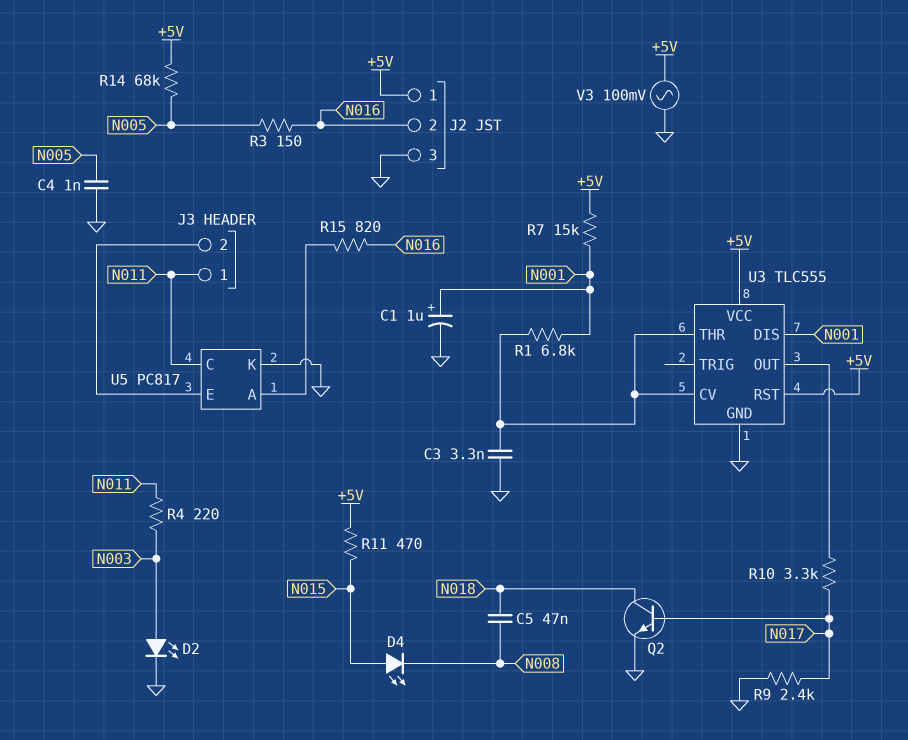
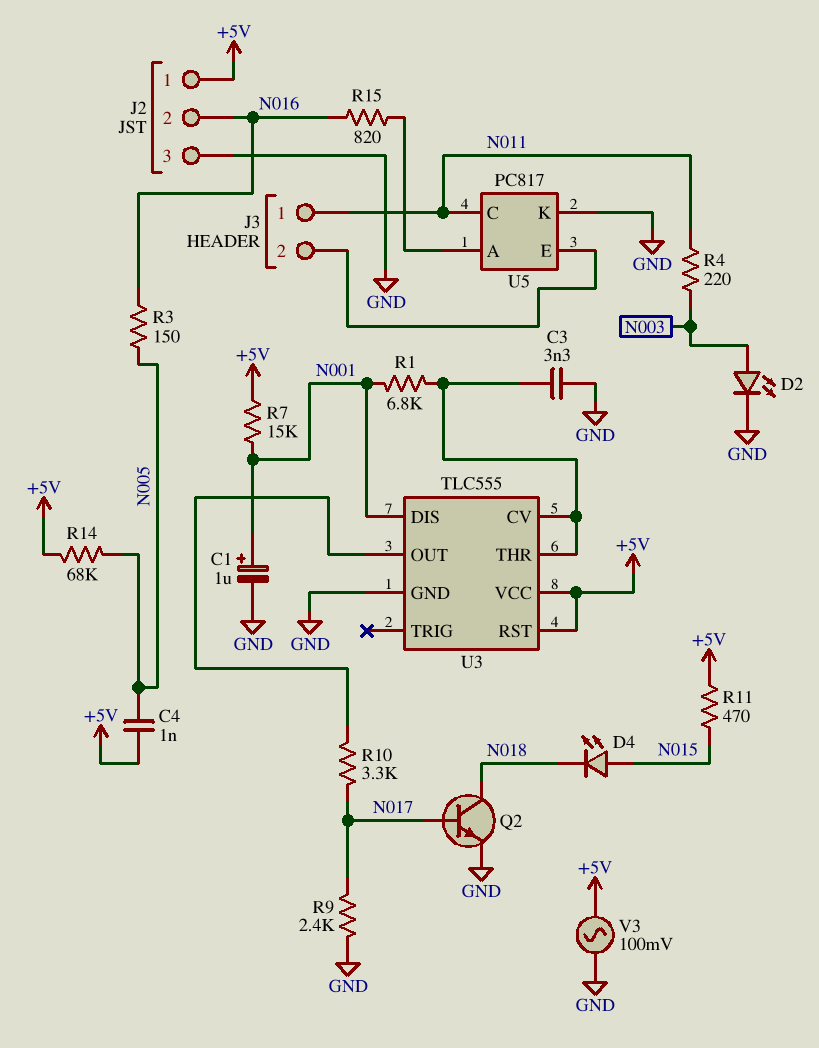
C4: 1nF (GND, N005) -> 1nF (+5V, N005)
C5: 47nF (N008, N018) -> none
D4: LED (A N015, K N008) -> LED (A N015, K N018)

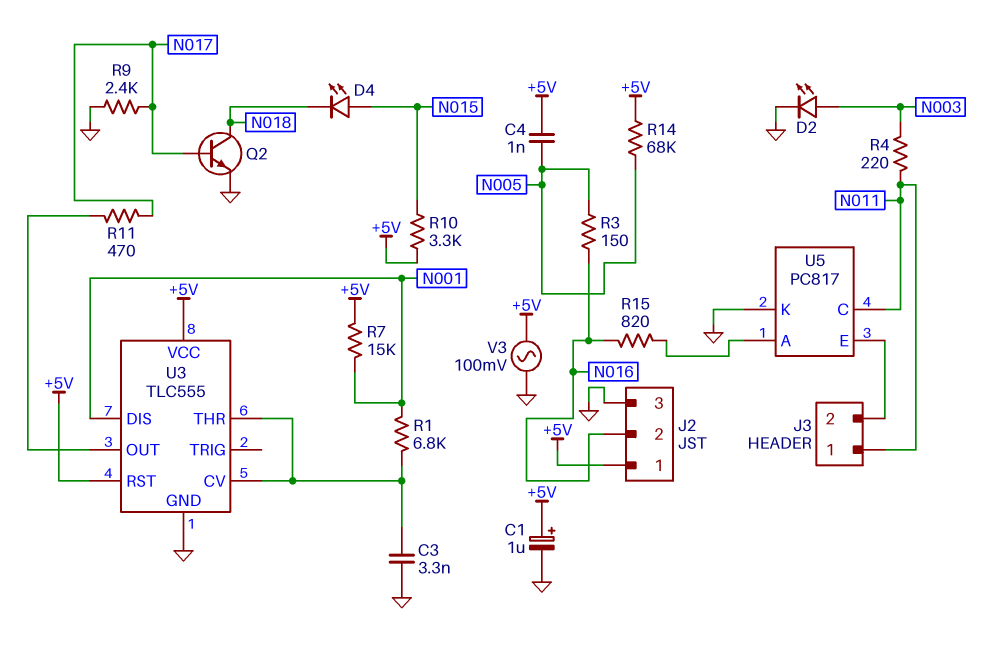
C1: 1uF (plus N001, minus GND) -> 1uF (plus +5V, minus GND)
R10: 3.3k (N017, U3/OUT) -> 3.3k (+5V, N015)
R11: 470 (+5V, N015) -> 470 (N017, U3/OUT)

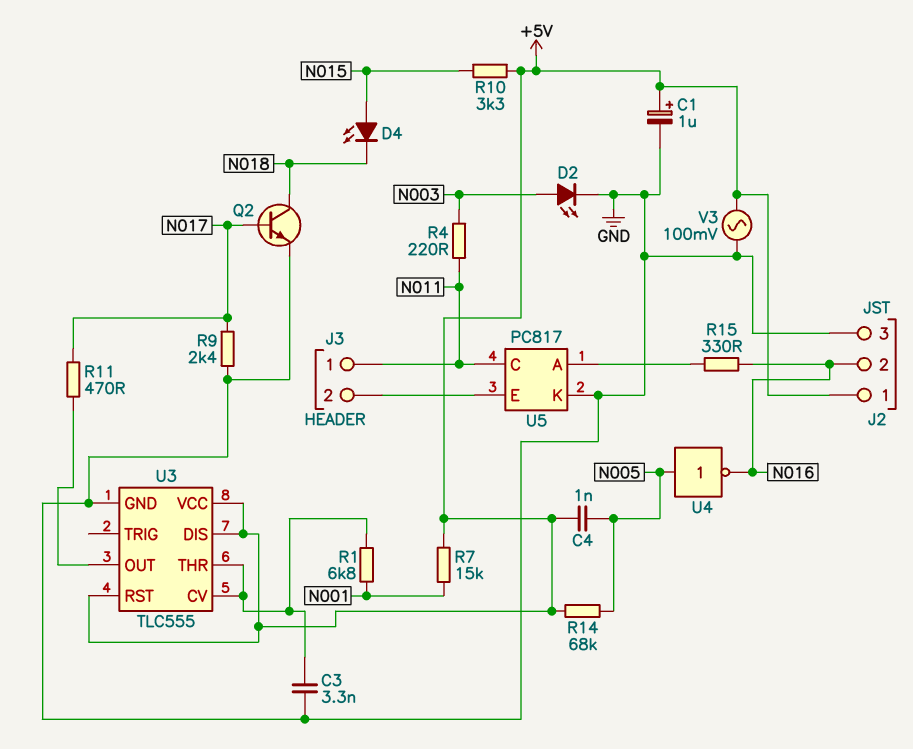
R3: 150 (N005, N016) -> none
R15: 820 (N016, U5/A) -> 330 (N016, U5/A)
U3 pin DIS: N001 -> +5V
U4: none -> NOT (in N005, out N016)

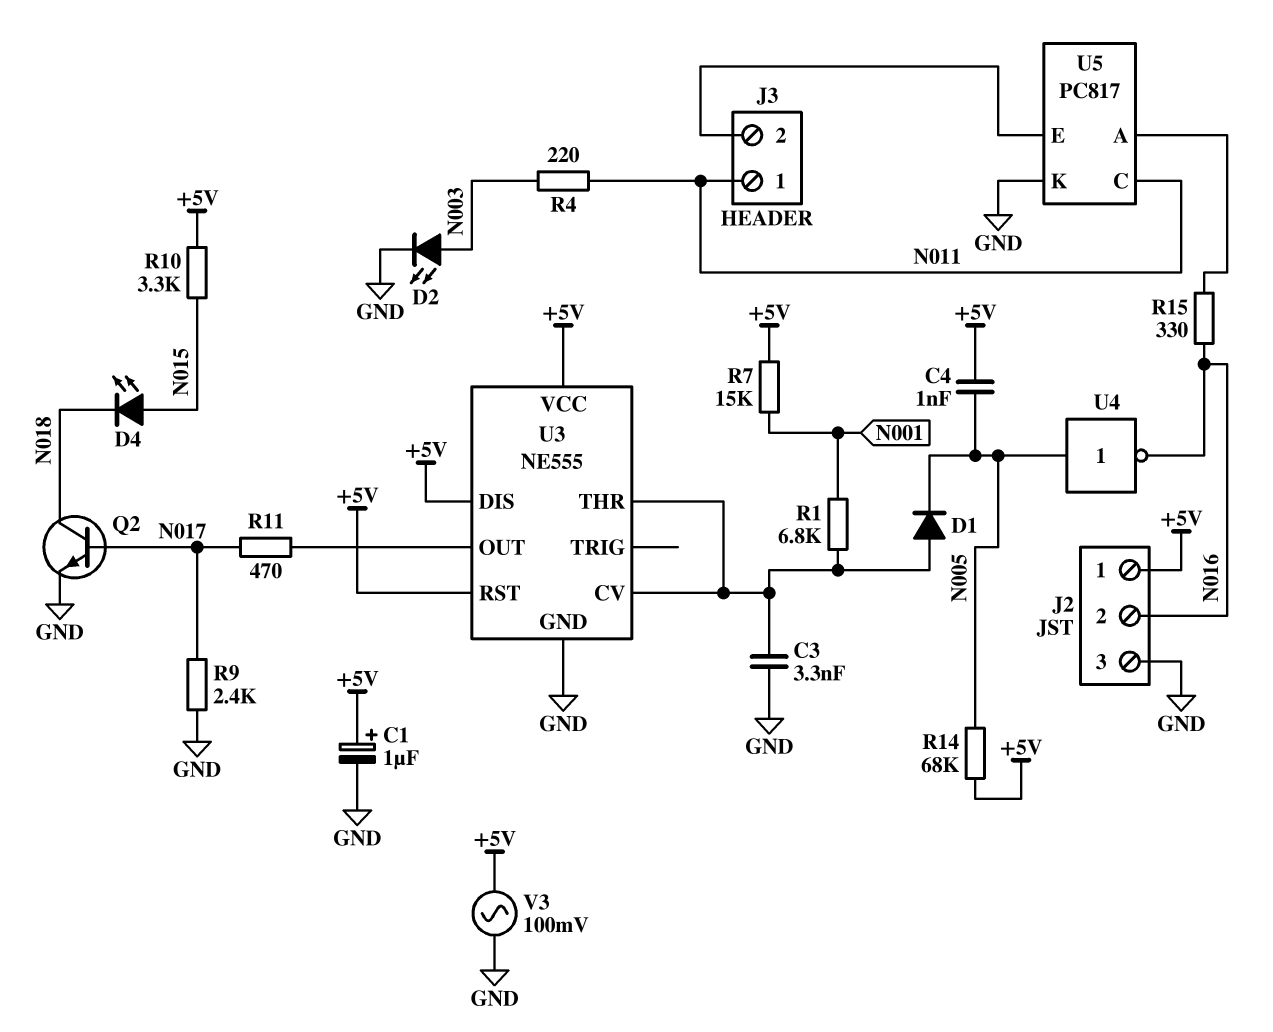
D1: none -> diode (A U3/CV, K N005)
U3: TLC555 -> NE555

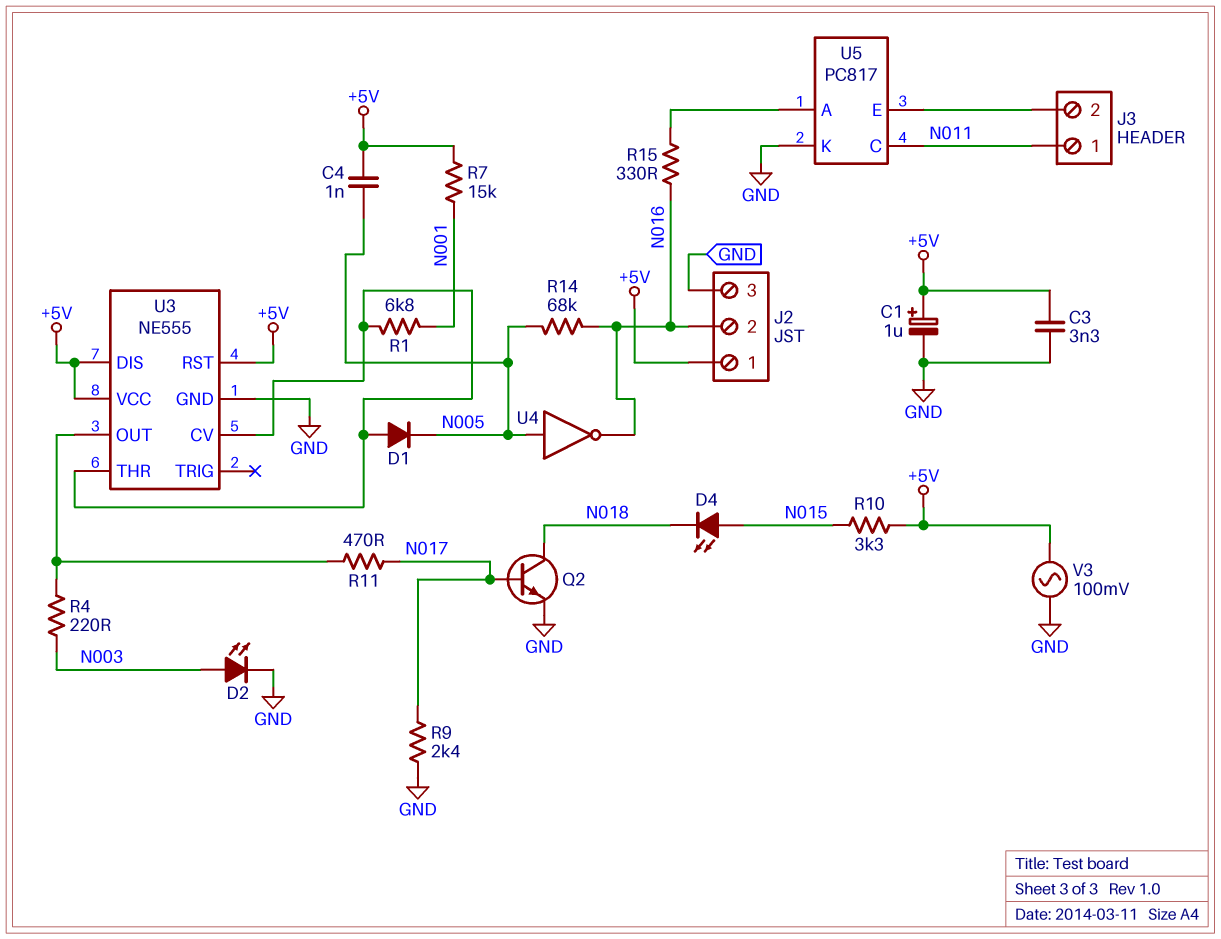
C3: 3.3nF (GND, U3/CV) -> 3.3nF (+5V, GND)
R4: 220 (N003, N011) -> 220 (N003, U3/OUT)
R14: 68k (+5V, N005) -> 68k (N005, N016)

